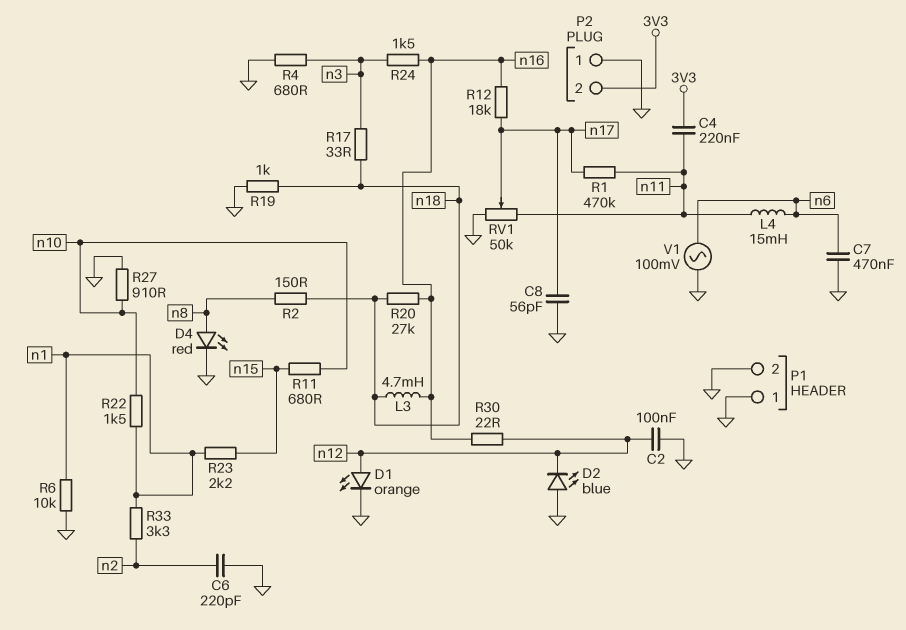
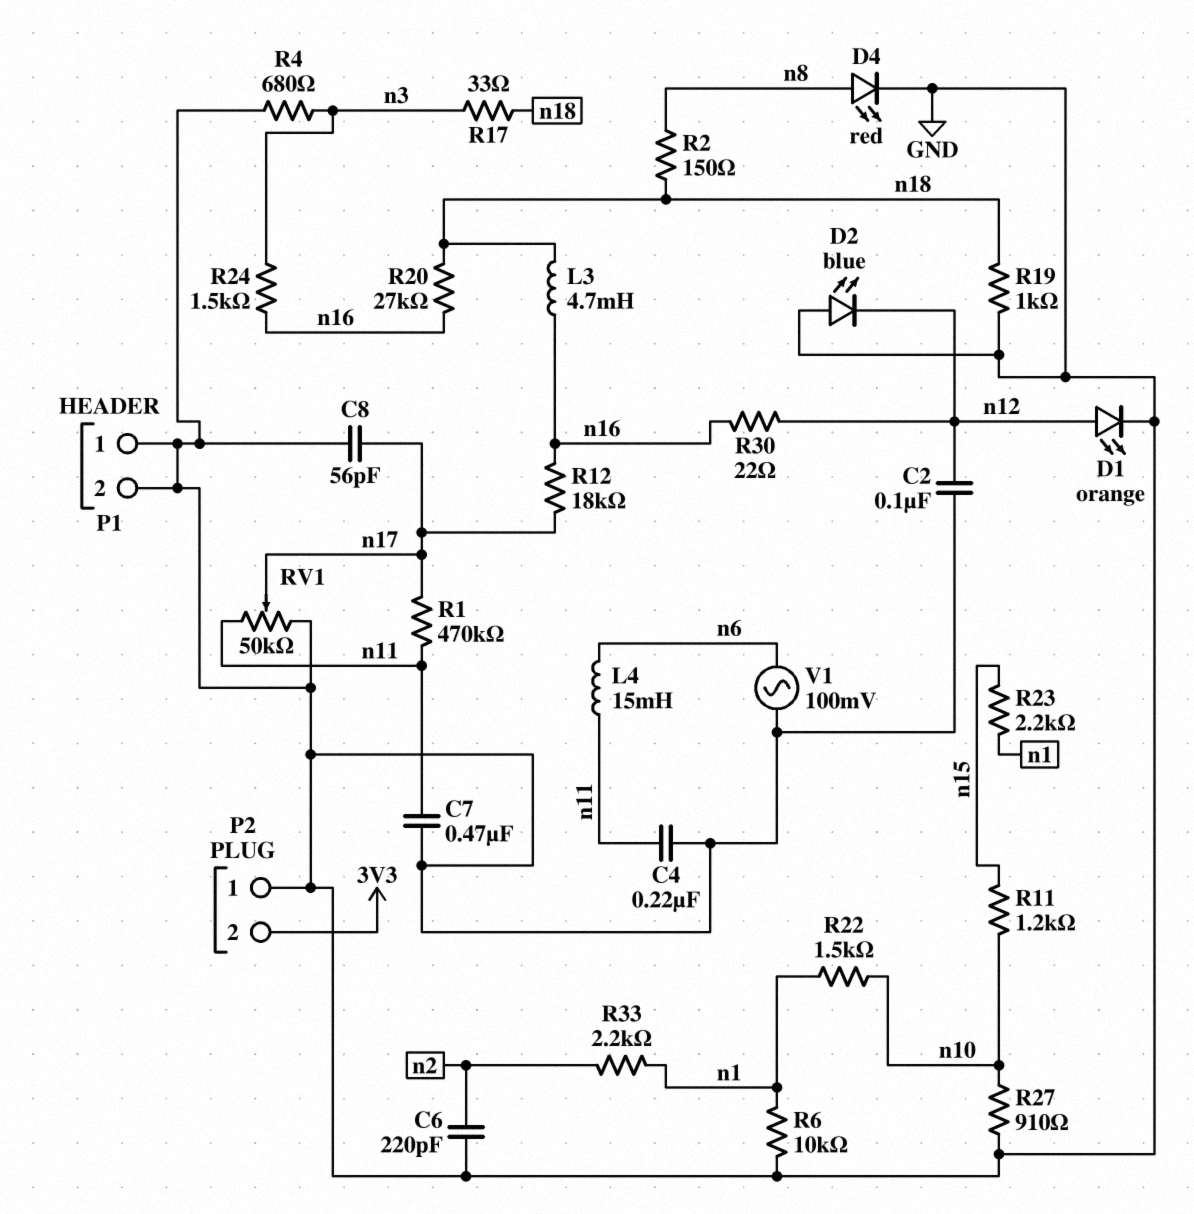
C4: 220nF (3V3, n11) -> 220nF (GND, n11)
C7: 470nF (GND, n6) -> 470nF (GND, n11)
R11: 680 (n10, n15) -> 1.2k (n10, n15)
R33: 3.3k (n1, n2) -> 2.2k (n1, n2)

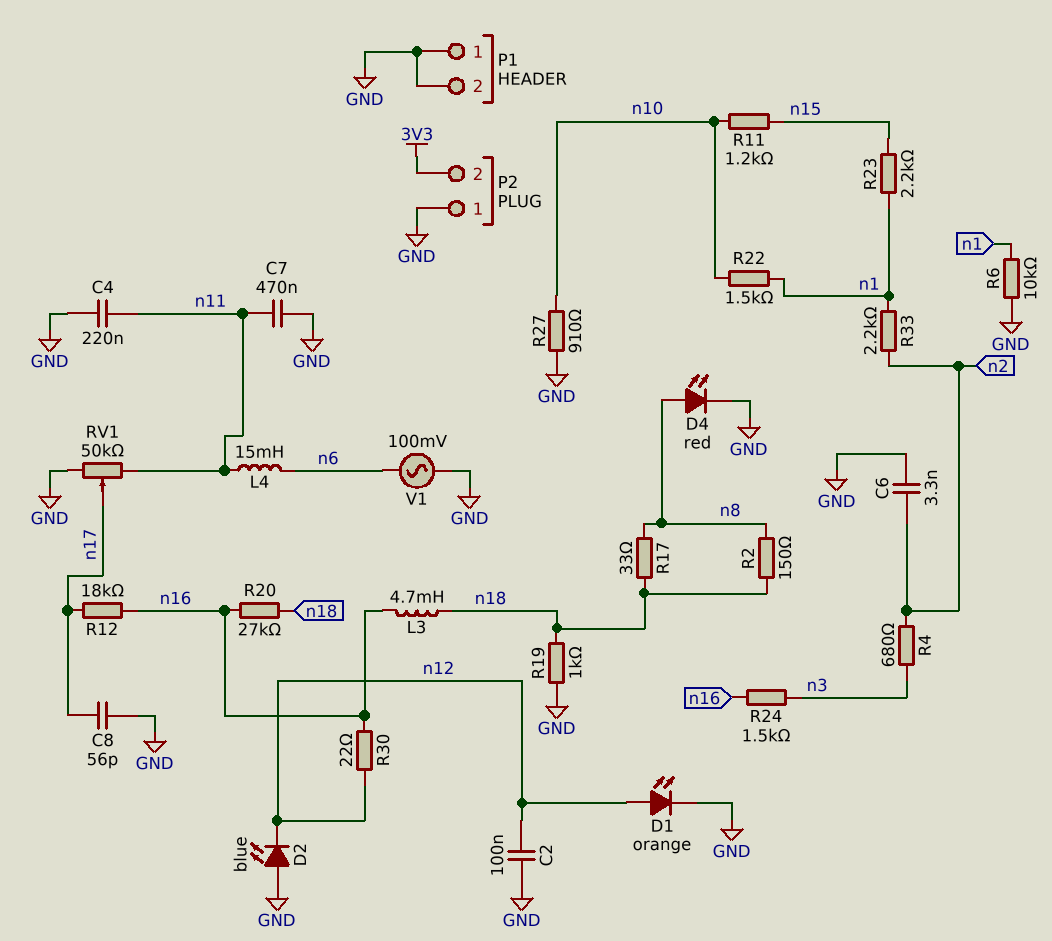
C6: 220pF (GND, n2) -> 3.3nF (GND, n2)
R1: 470k (n11, n17) -> none
R4: 680 (GND, n3) -> 680 (n2, n3)
R17: 33 (n3, n18) -> 33 (n8, n18)

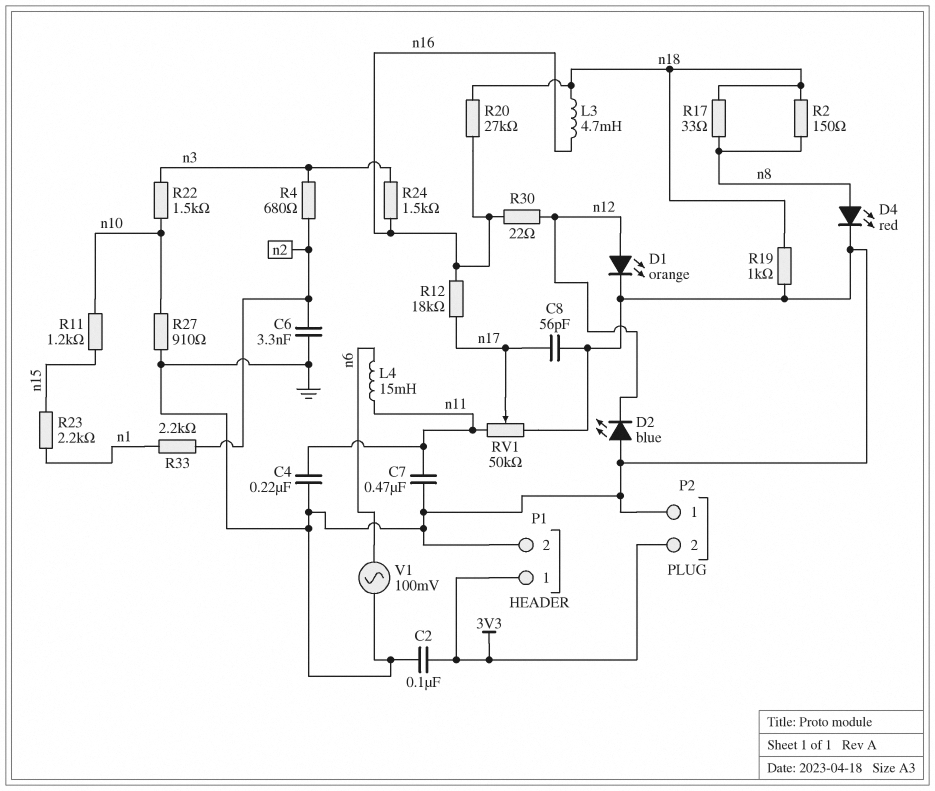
C2: 100nF (GND, n12) -> 100nF (3V3, GND)
P1 pin 1: GND -> 3V3
R6: 10k (GND, n1) -> none
R22: 1.5k (n1, n10) -> 1.5k (n3, n10)

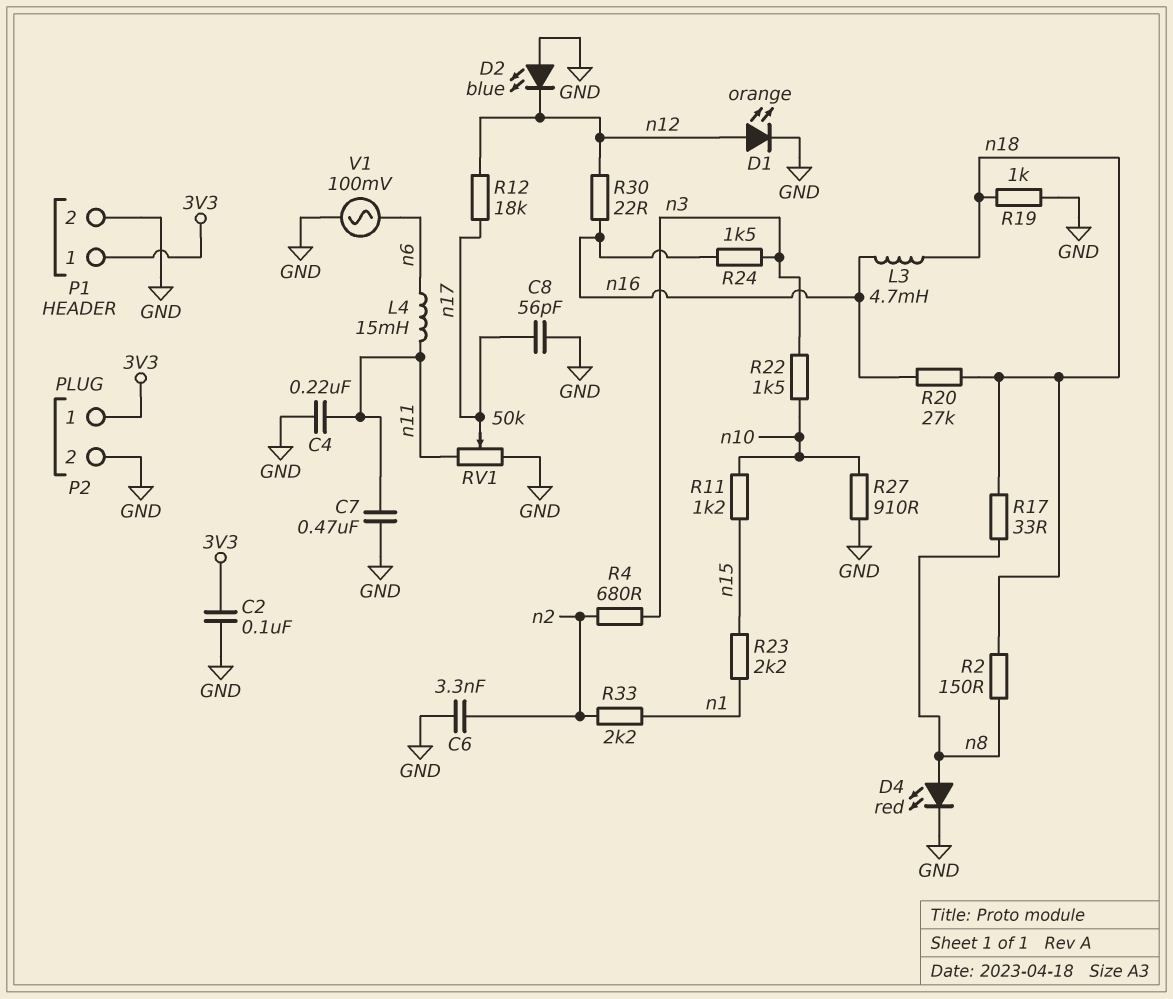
P2 pin 1: GND -> 3V3
P2 pin 2: 3V3 -> GND
R12: 18k (n16, n17) -> 18k (n12, n17)

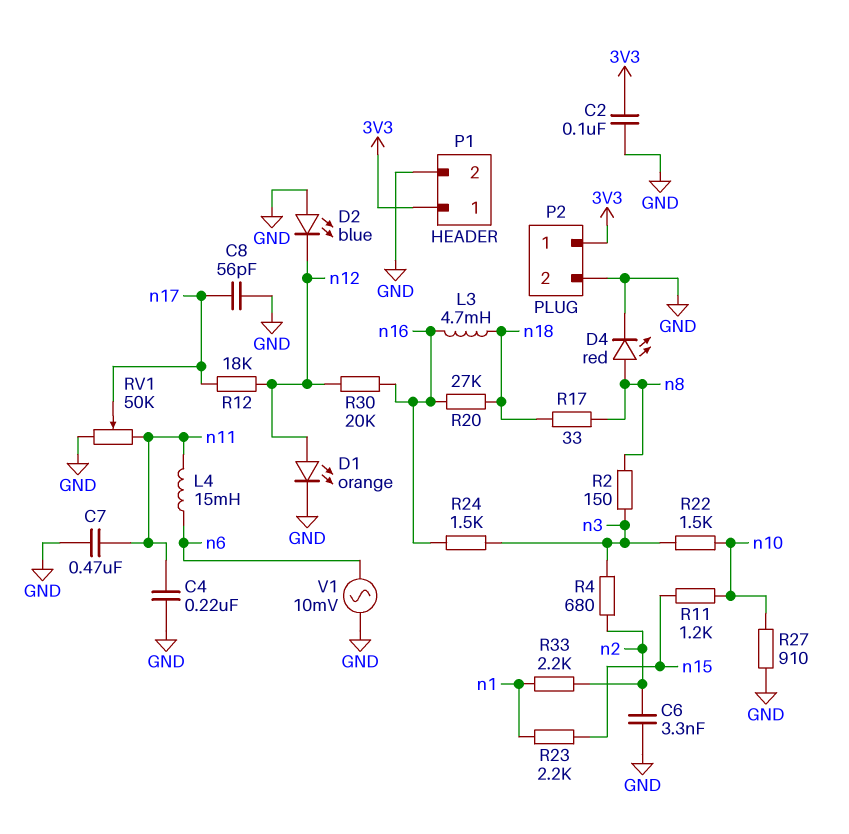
R2: 150 (n8, n18) -> 150 (n3, n8)
R19: 1k (GND, n18) -> none
R30: 22 (n12, n16) -> 20k (n12, n16)
V1: AC 100mV (GND, n6) -> AC 10mV (GND, n6)

